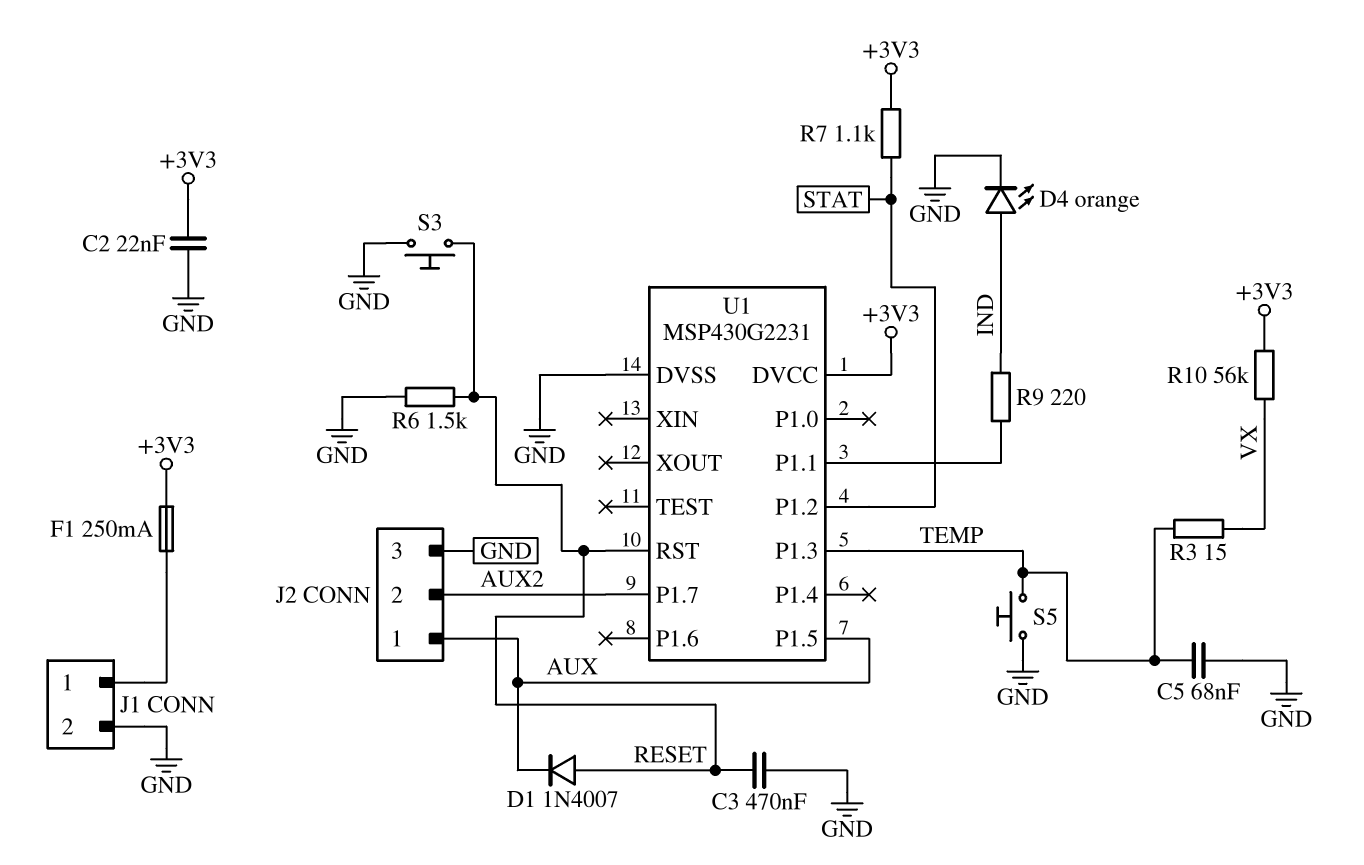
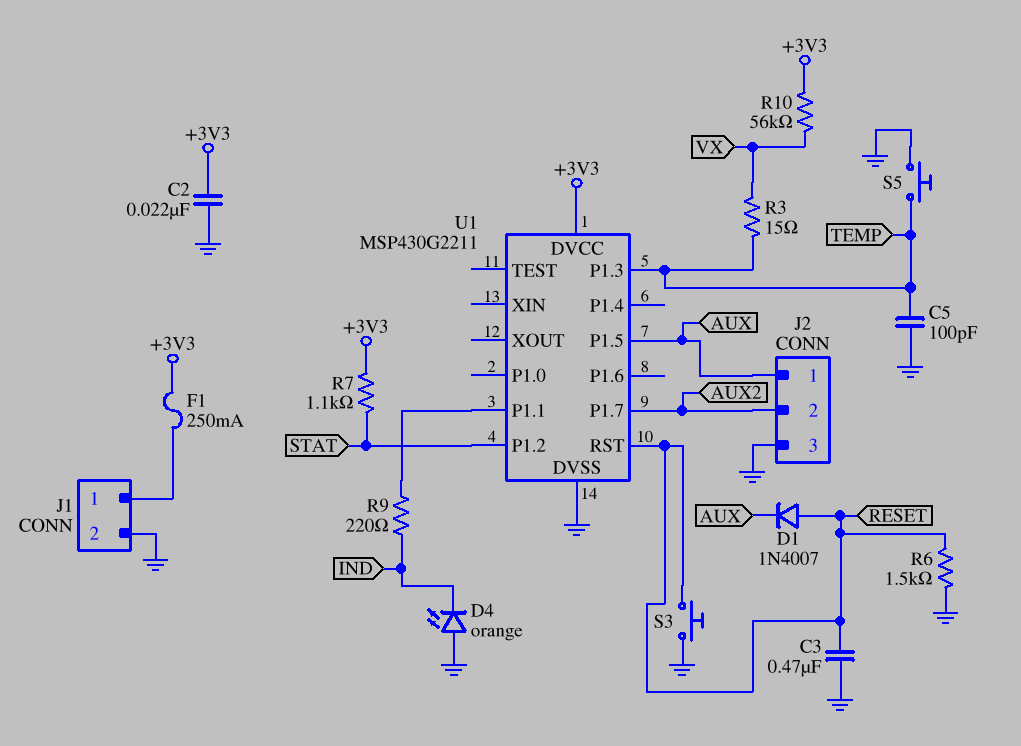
C5: 68nF (GND, TEMP) -> 100pF (GND, TEMP)
D4: LED orange (A IND, K GND) -> LED orange (A GND, K IND)
U1: MSP430G2231 -> MSP430G2211

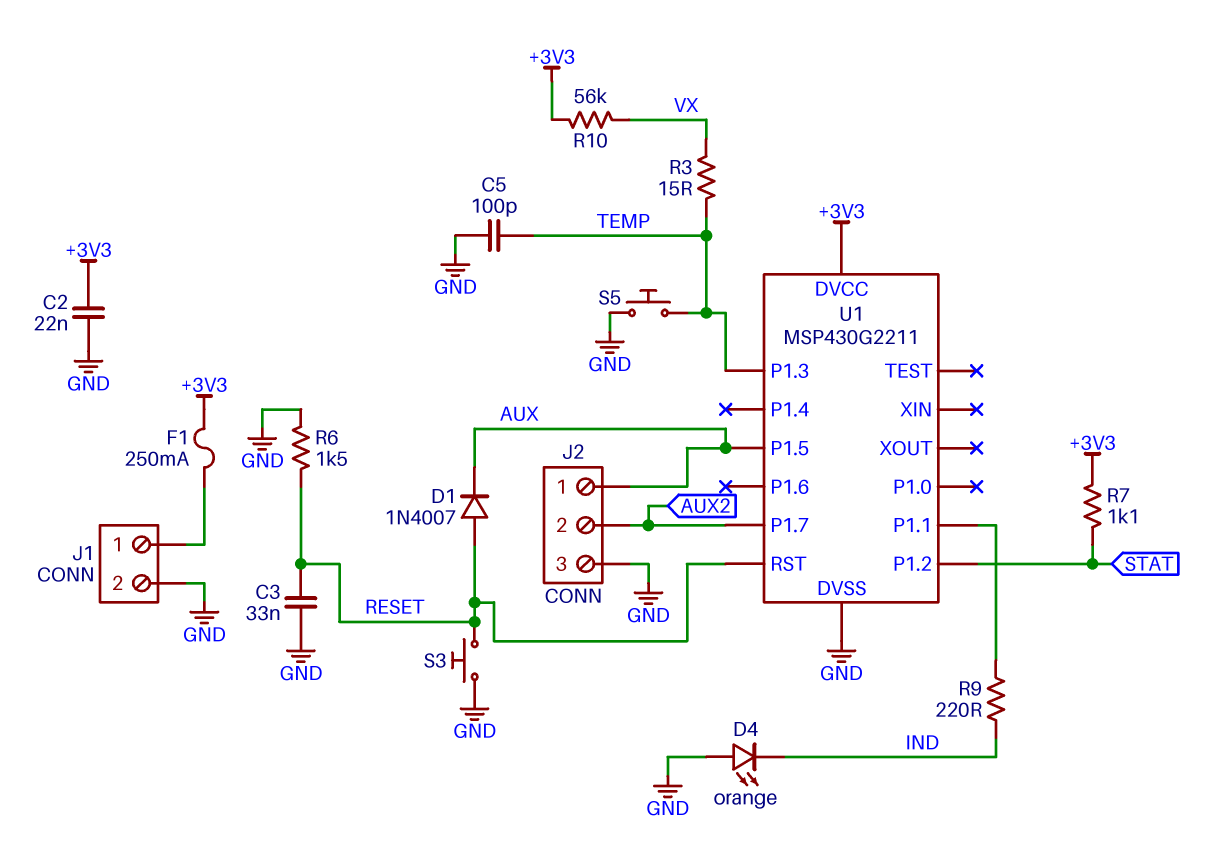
C3: 470nF (GND, RESET) -> 33nF (GND, RESET)

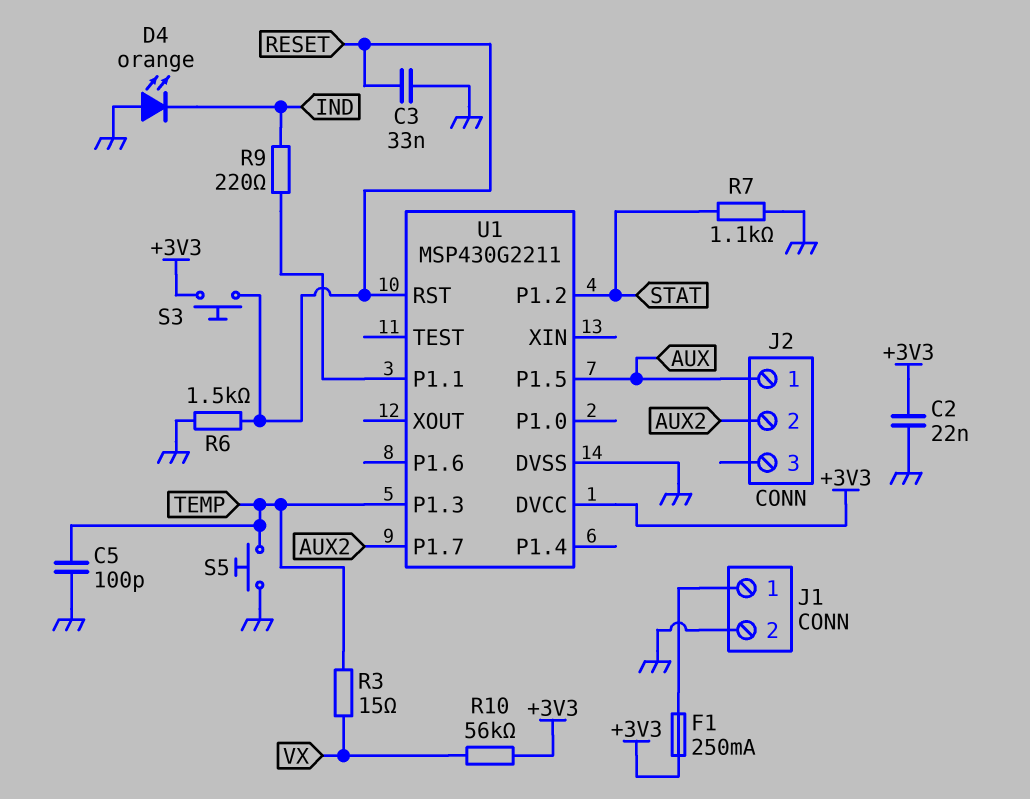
D1: diode 1N4007 (A RESET, K AUX) -> none
J2 pin 3: GND -> none
R7: 1.1k (+3V3, STAT) -> 1.1k (GND, STAT)
S3: button (GND, RESET) -> button (+3V3, RESET)

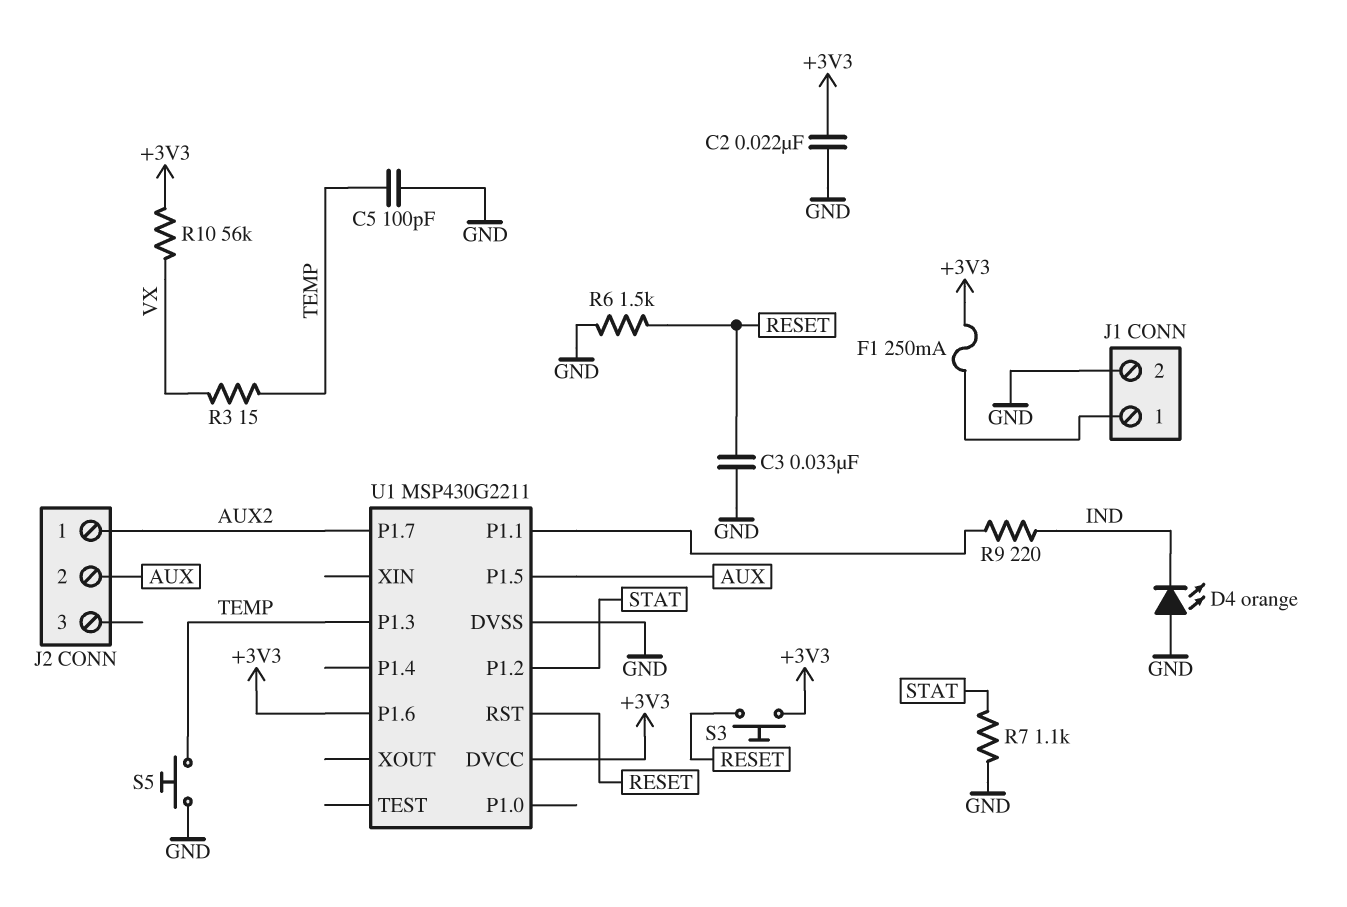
J2 pin 1: AUX -> AUX2
J2 pin 2: AUX2 -> AUX
U1 pin P1.6: none -> +3V3

